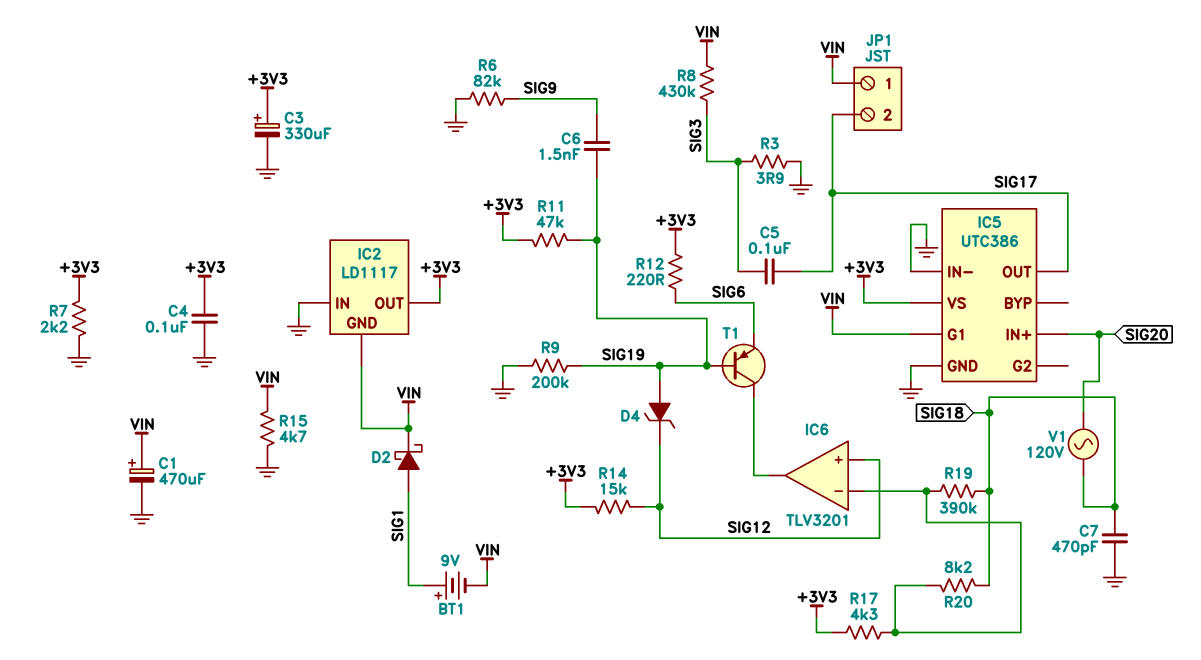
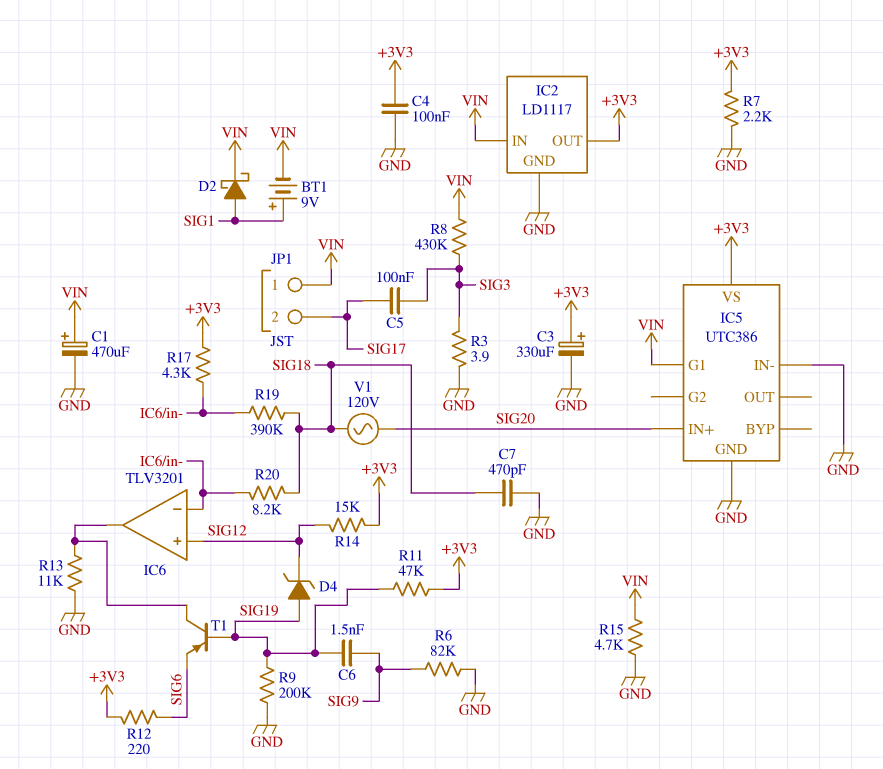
IC2 pin GND: VIN -> GND
IC2 pin IN: GND -> VIN
IC5 pin OUT: SIG17 -> none
R13: none -> 11k (GND, IC6/out)

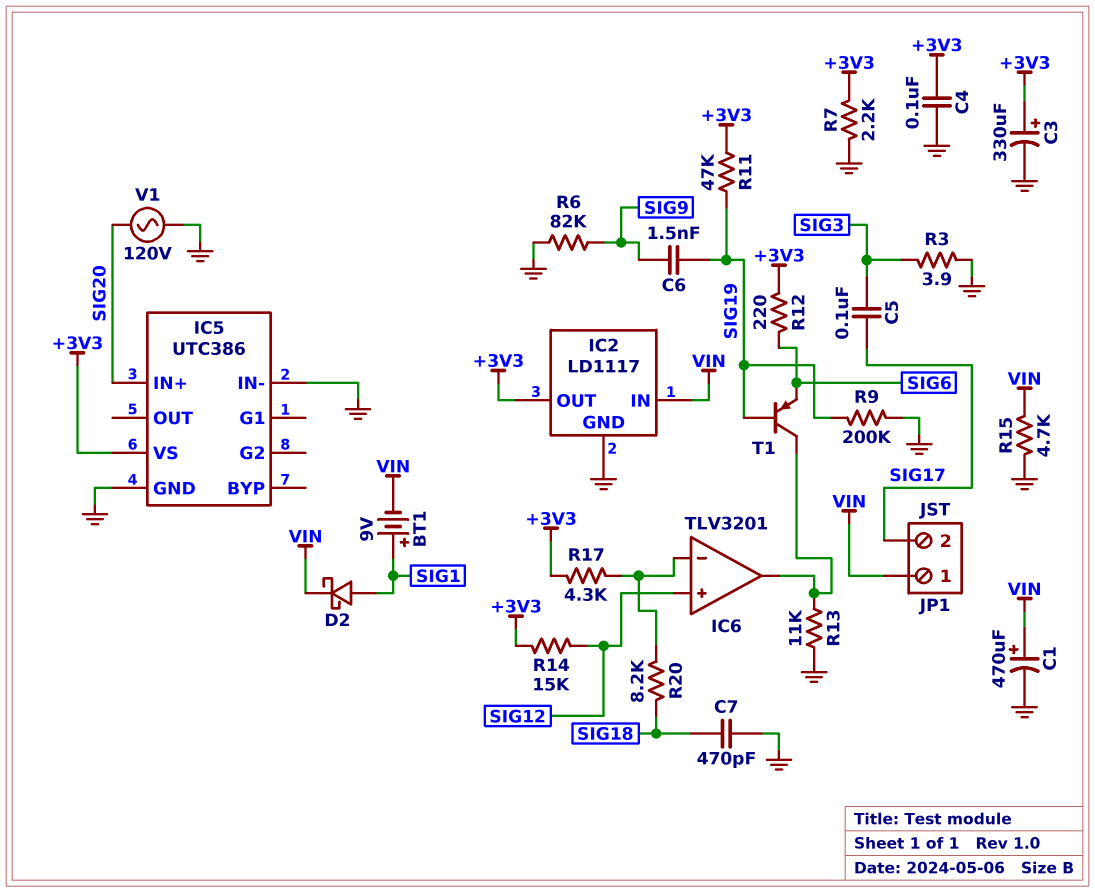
D4: zener (A SIG19, K SIG12) -> none
IC5 pin G1: VIN -> none
R8: 430k (SIG3, VIN) -> none
R19: 390k (IC6/in-, SIG18) -> none
V1: AC 120V (SIG18, SIG20) -> AC 120V (GND, SIG20)

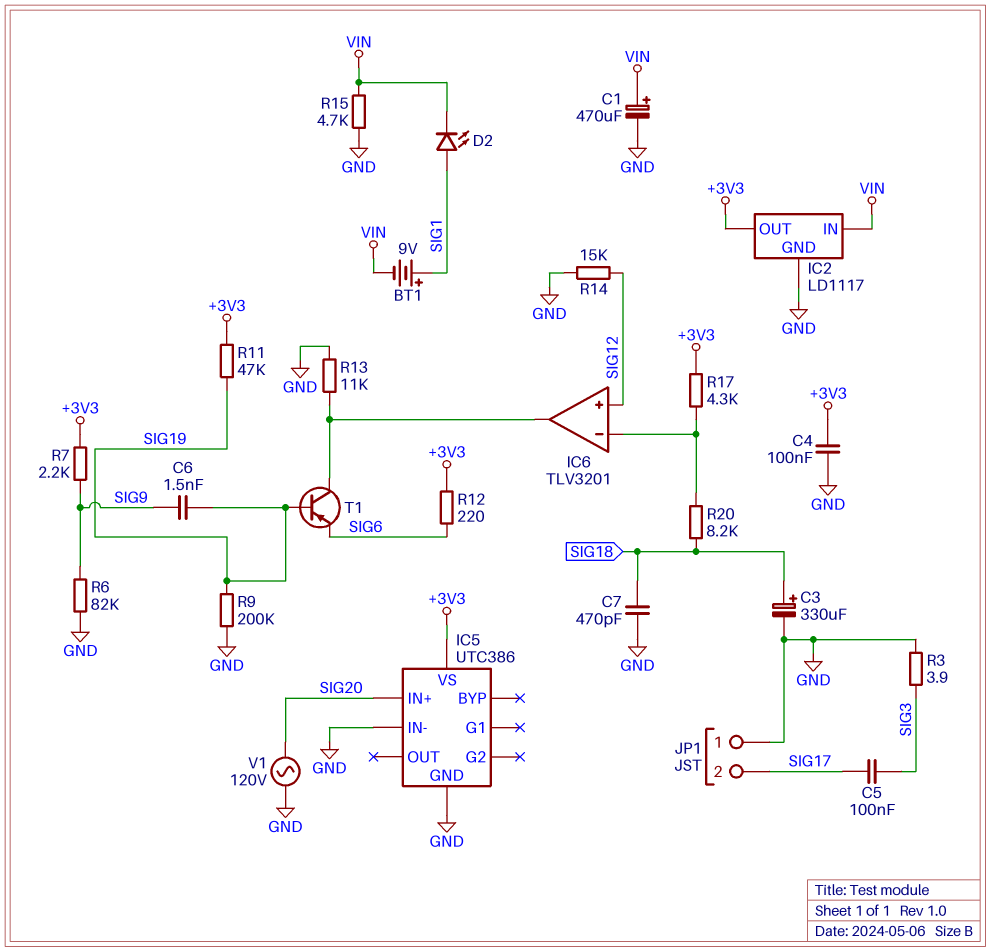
C3: 330uF (plus +3V3, minus GND) -> 330uF (plus SIG18, minus GND)
D2: schottky (A SIG1, K VIN) -> LED (A SIG1, K VIN)
JP1 pin 1: VIN -> GND
R7: 2.2k (+3V3, GND) -> 2.2k (+3V3, SIG9)
R14: 15k (+3V3, SIG12) -> 15k (GND, SIG12)

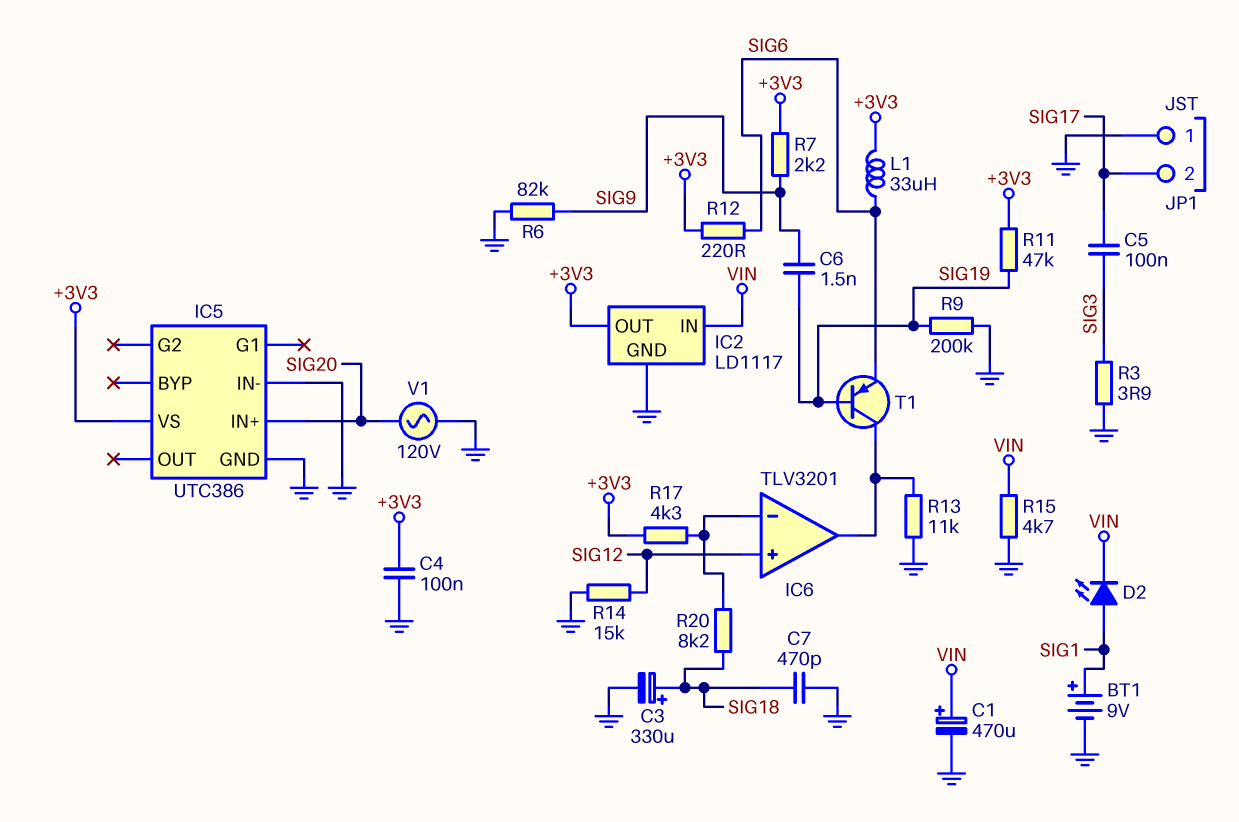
BT1: 9V (plus SIG1, minus VIN) -> 9V (plus SIG1, minus GND)
L1: none -> 33uH (+3V3, SIG6)

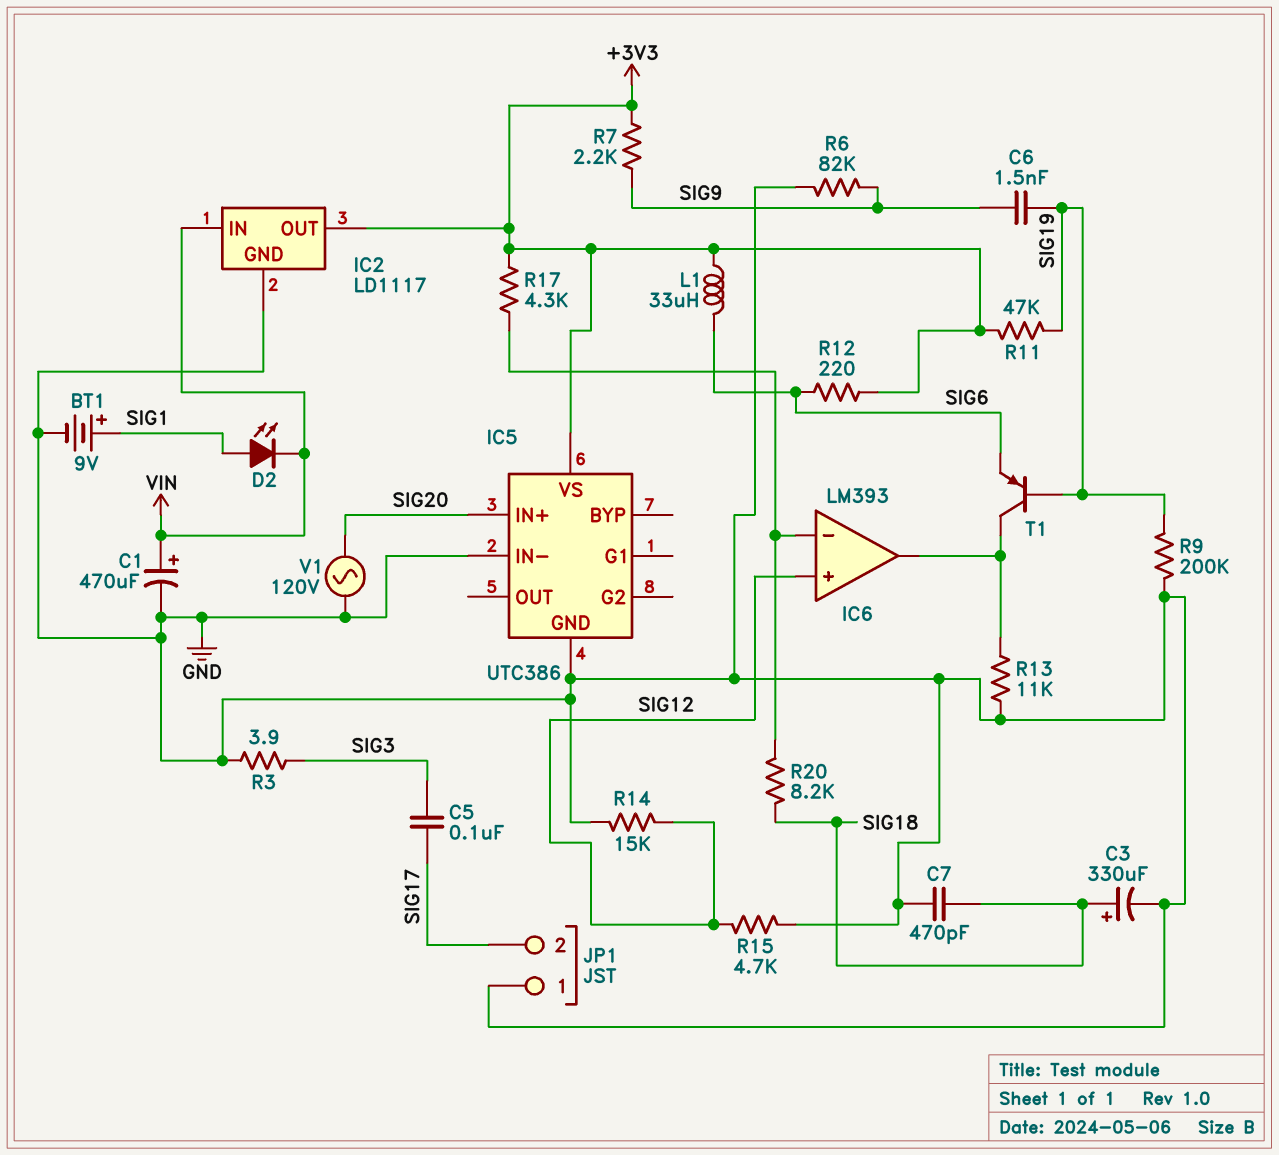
C4: 100nF (+3V3, GND) -> none
IC6: TLV3201 -> LM393
R15: 4.7k (GND, VIN) -> 4.7k (GND, SIG12)

